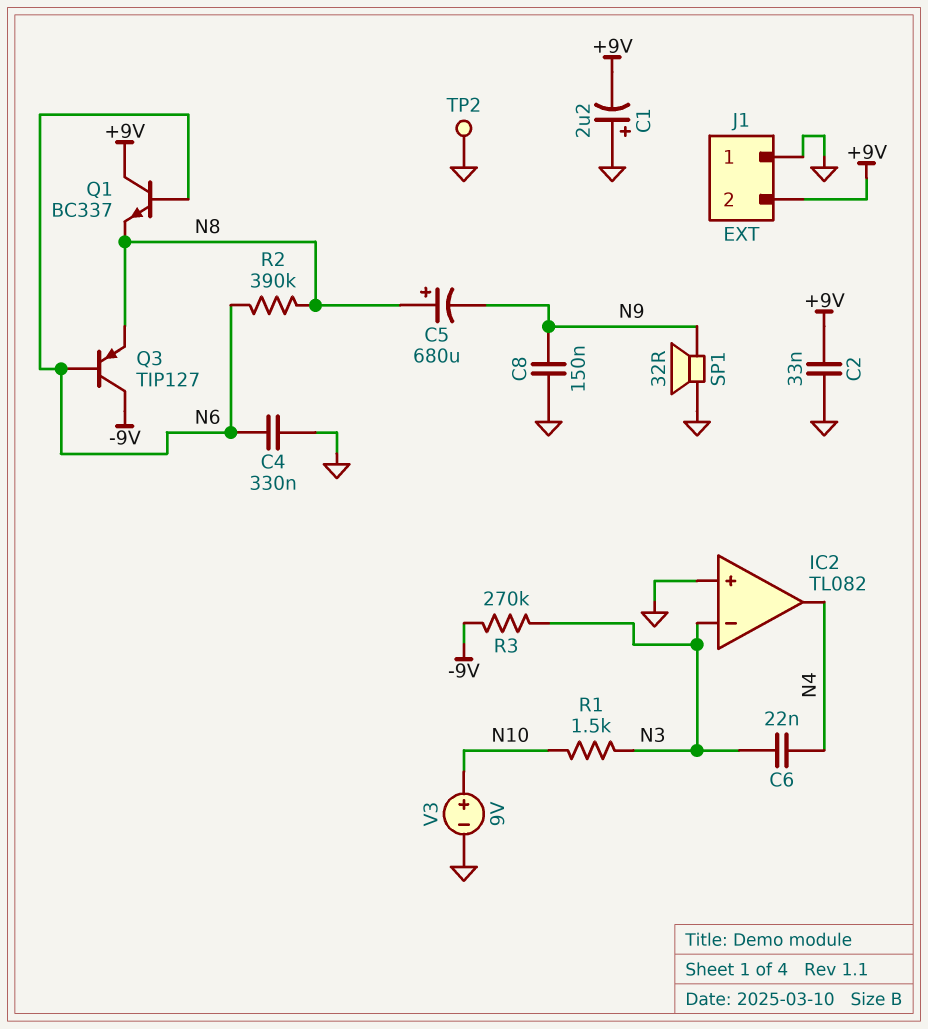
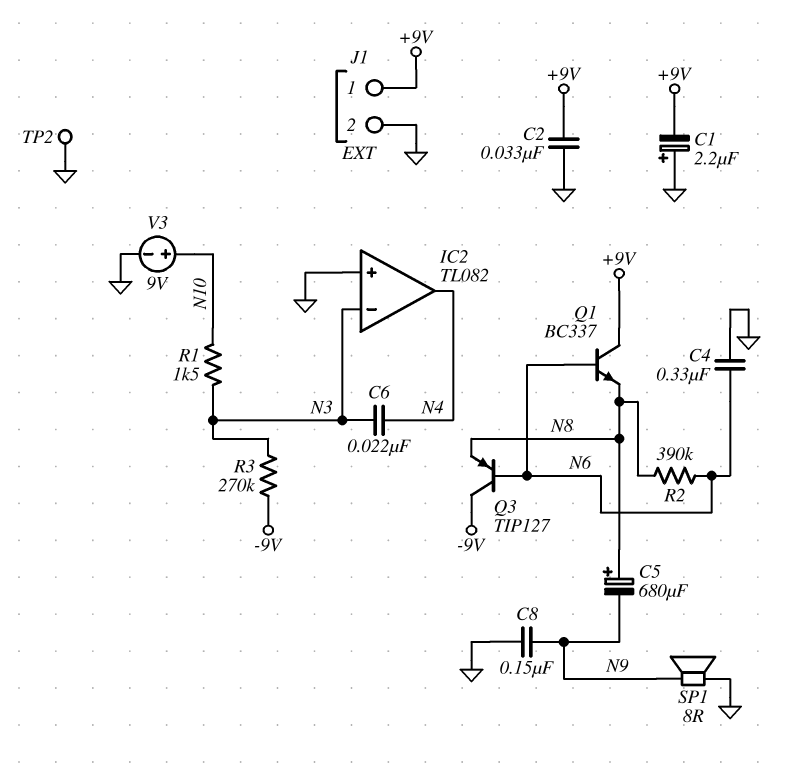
J1 pin 1: GND -> +9V
J1 pin 2: +9V -> GND
SP1: speaker 32R (GND, N9) -> speaker 8R (GND, N9)

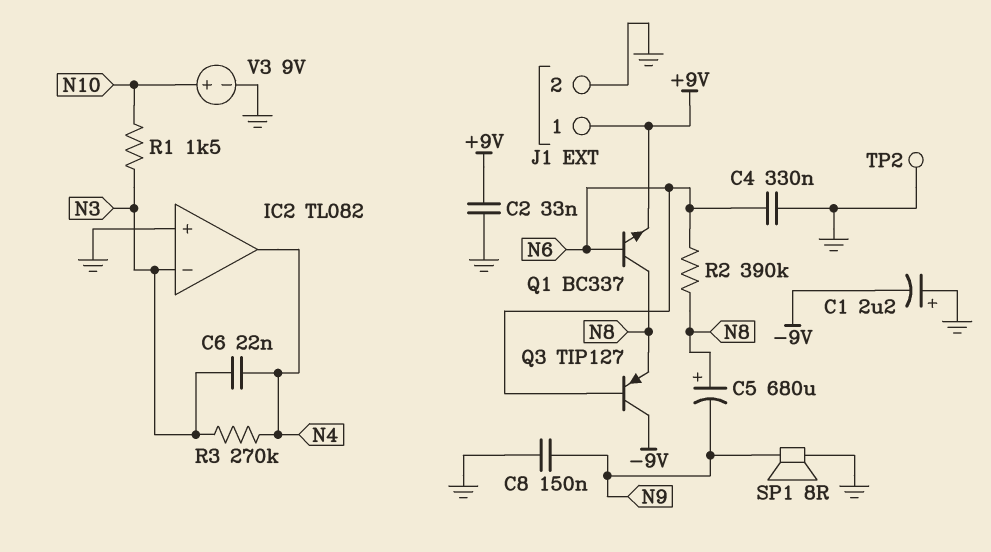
C1: 2.2uF (plus GND, minus +9V) -> 2.2uF (plus GND, minus -9V)
Q1: NPN BC337 (B N6, C +9V, E N8) -> NPN BC337 (B N6, C N8, E +9V)
R3: 270k (-9V, N3) -> 270k (N3, N4)

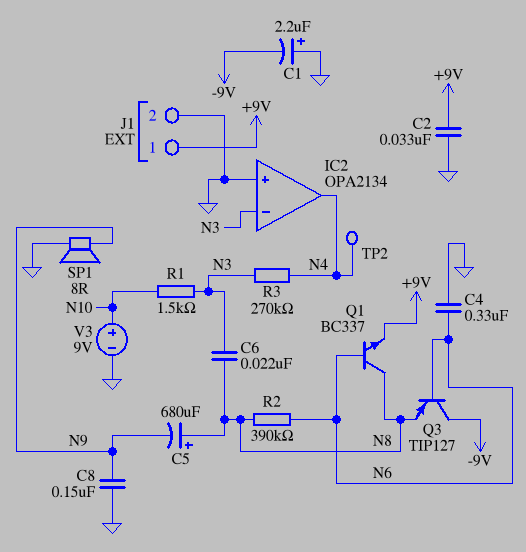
C6: 22nF (N3, N4) -> 22nF (N3, N8)
IC2: TL082 -> OPA2134
TP2: test point (GND) -> test point (N4)

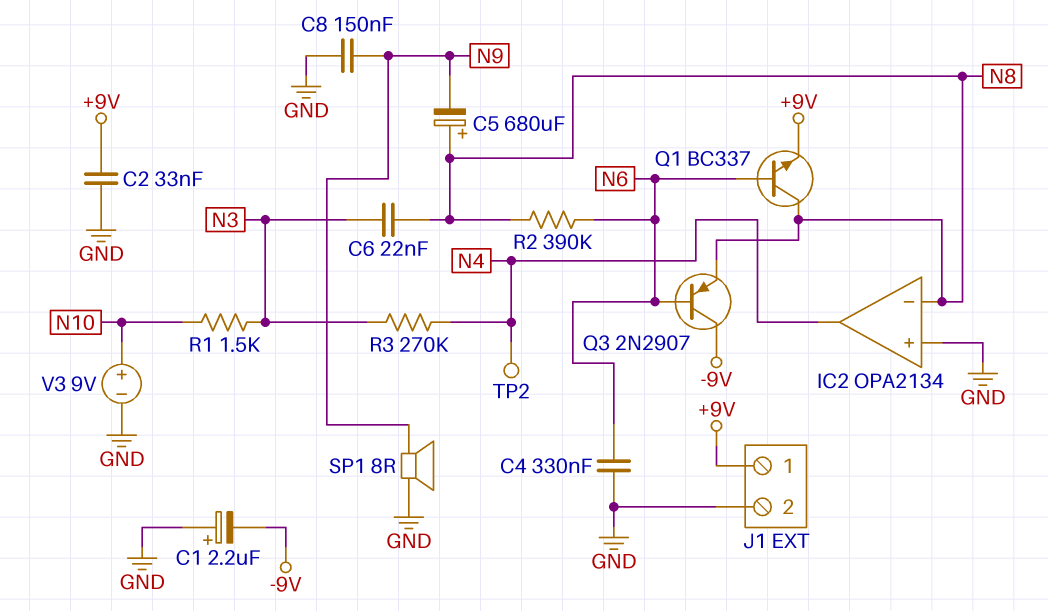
IC2 pin in-: N3 -> N8
Q3: PNP TIP127 (B N6, C -9V, E N8) -> PNP 2N2907 (B N6, C -9V, E N8)

